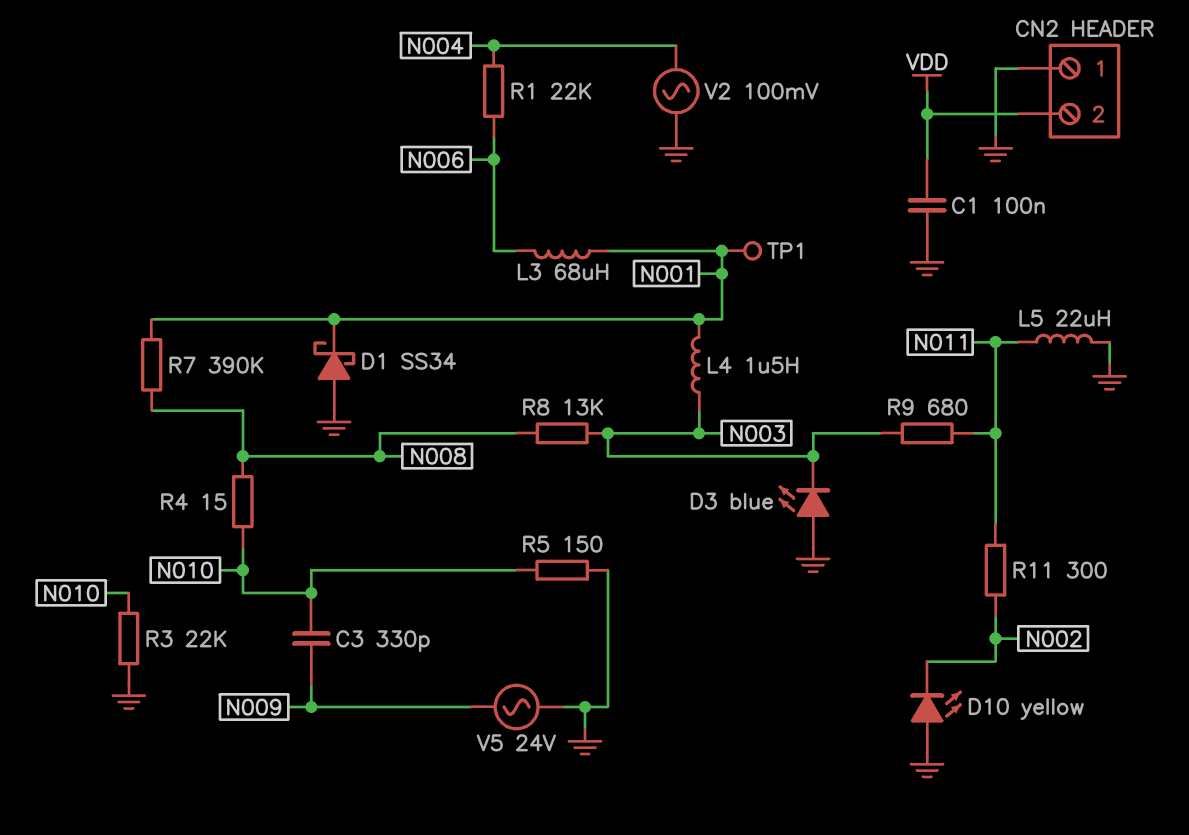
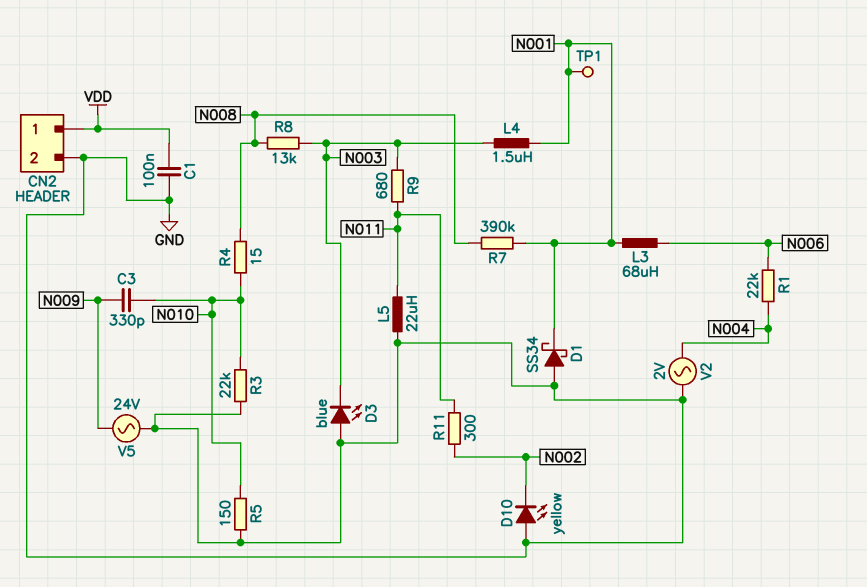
CN2 pin 1: GND -> VDD
CN2 pin 2: VDD -> GND
V2: AC 100mV (GND, N004) -> AC 2V (GND, N004)

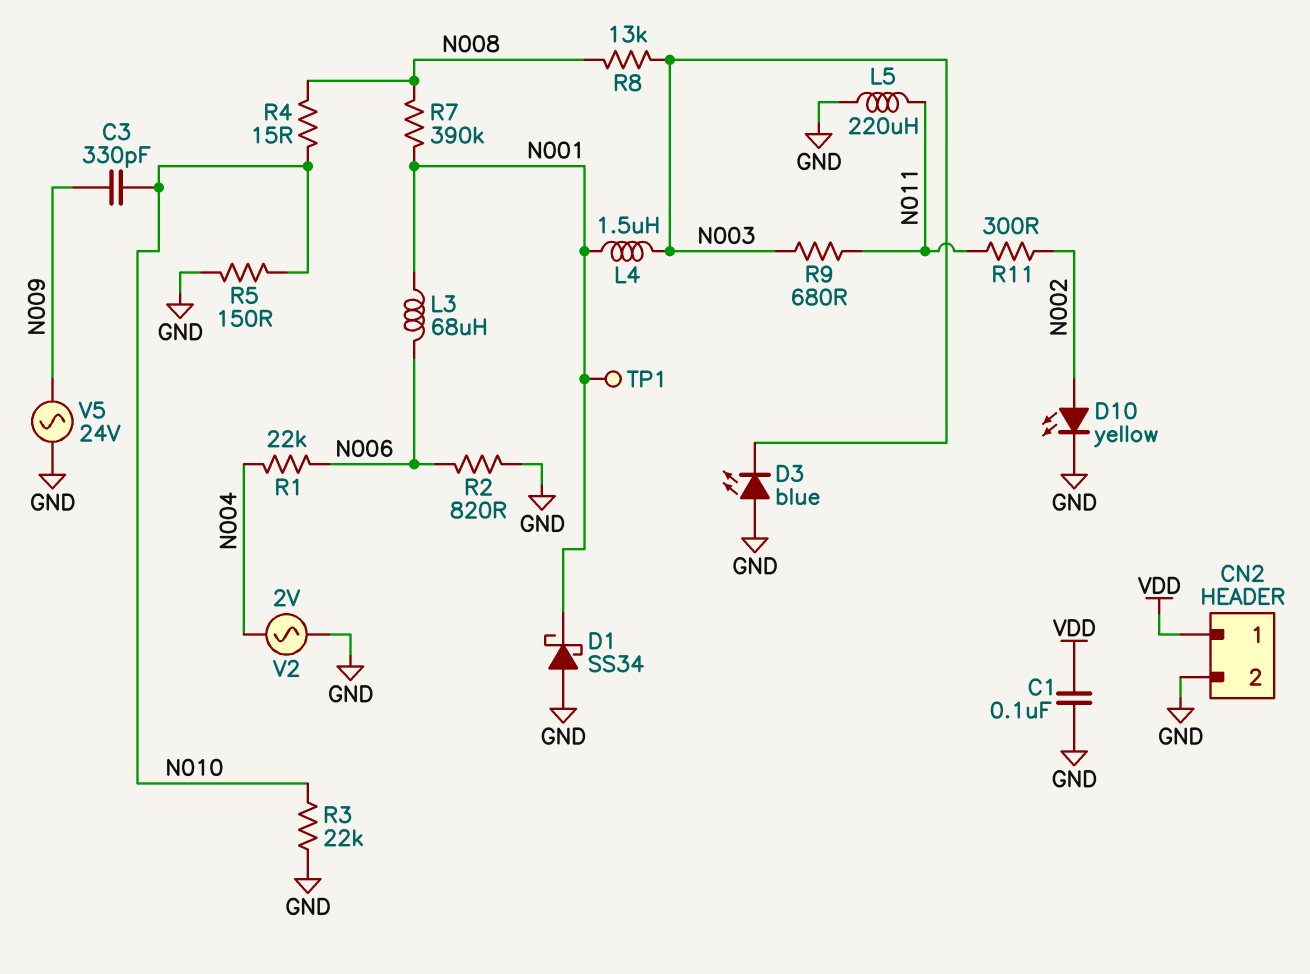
D10: LED yellow (A GND, K N002) -> LED yellow (A N002, K GND)
L5: 22uH (GND, N011) -> 220uH (GND, N011)
R2: none -> 820 (GND, N006)

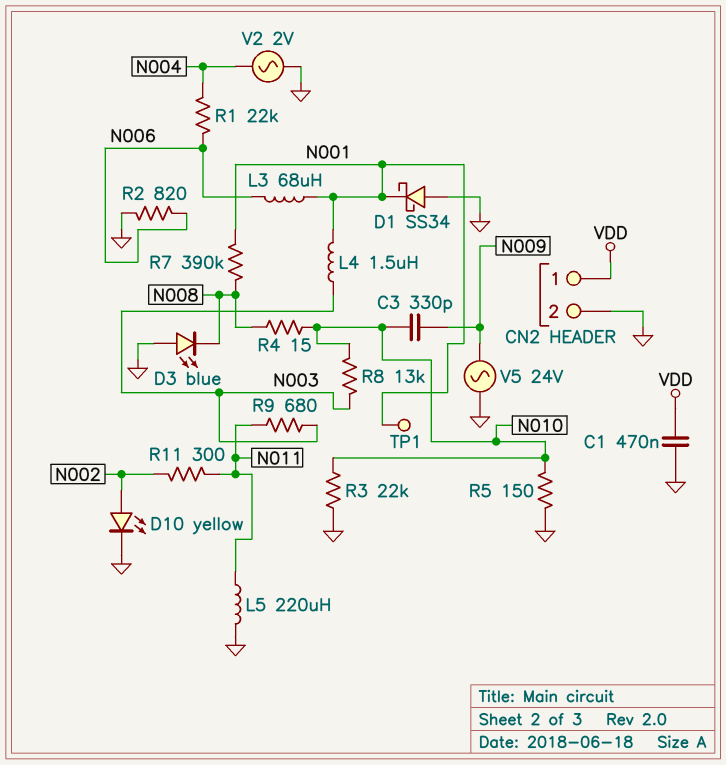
C1: 100nF (GND, VDD) -> 470nF (GND, VDD)
D3: LED blue (A GND, K N003) -> LED blue (A GND, K N008)
R8: 13k (N003, N008) -> 13k (N003, N010)

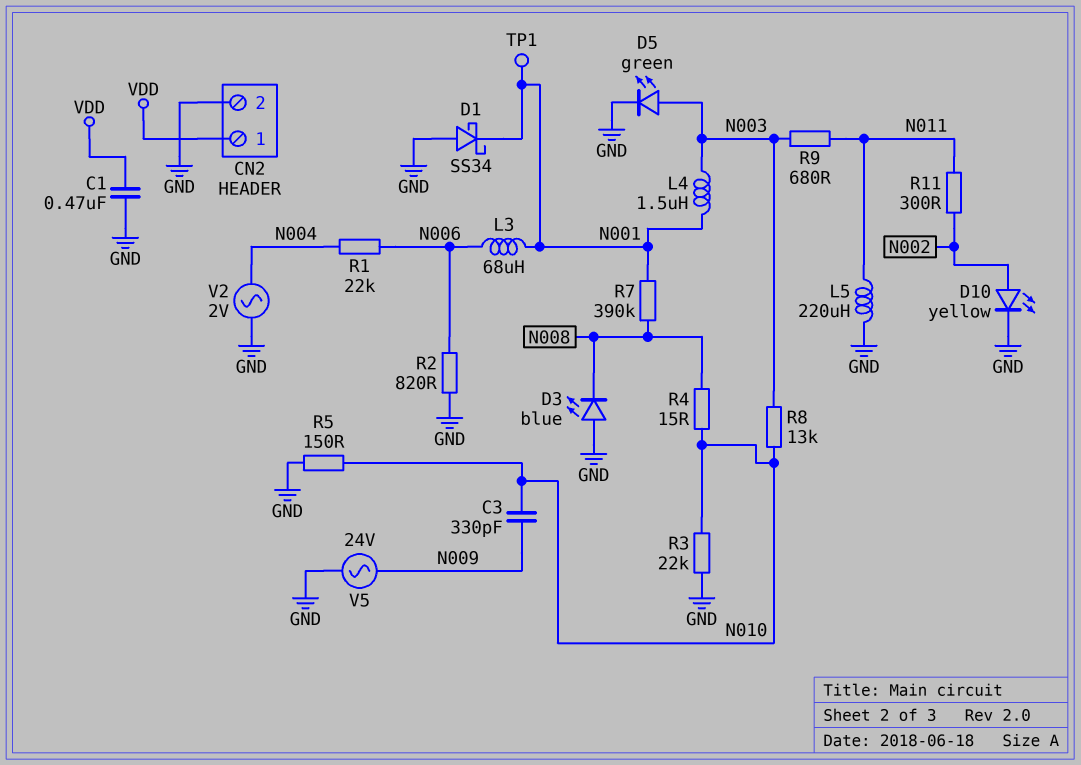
D5: none -> LED green (A N003, K GND)

